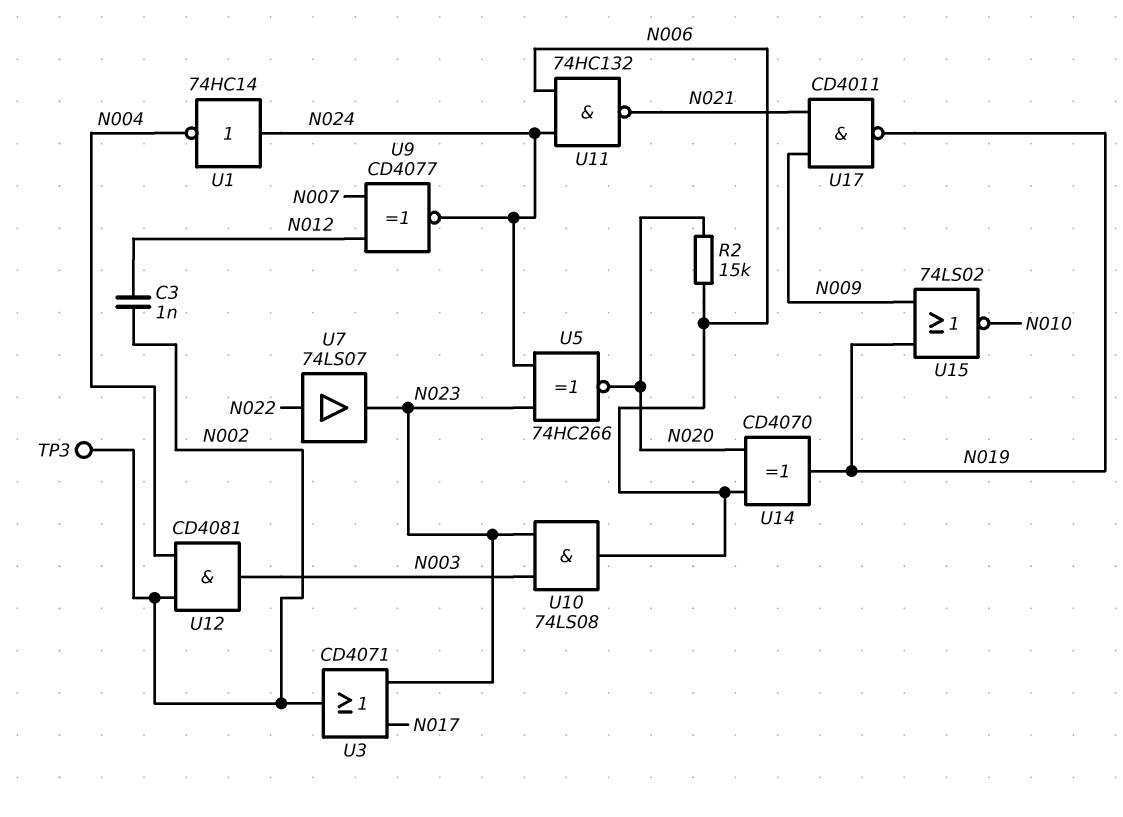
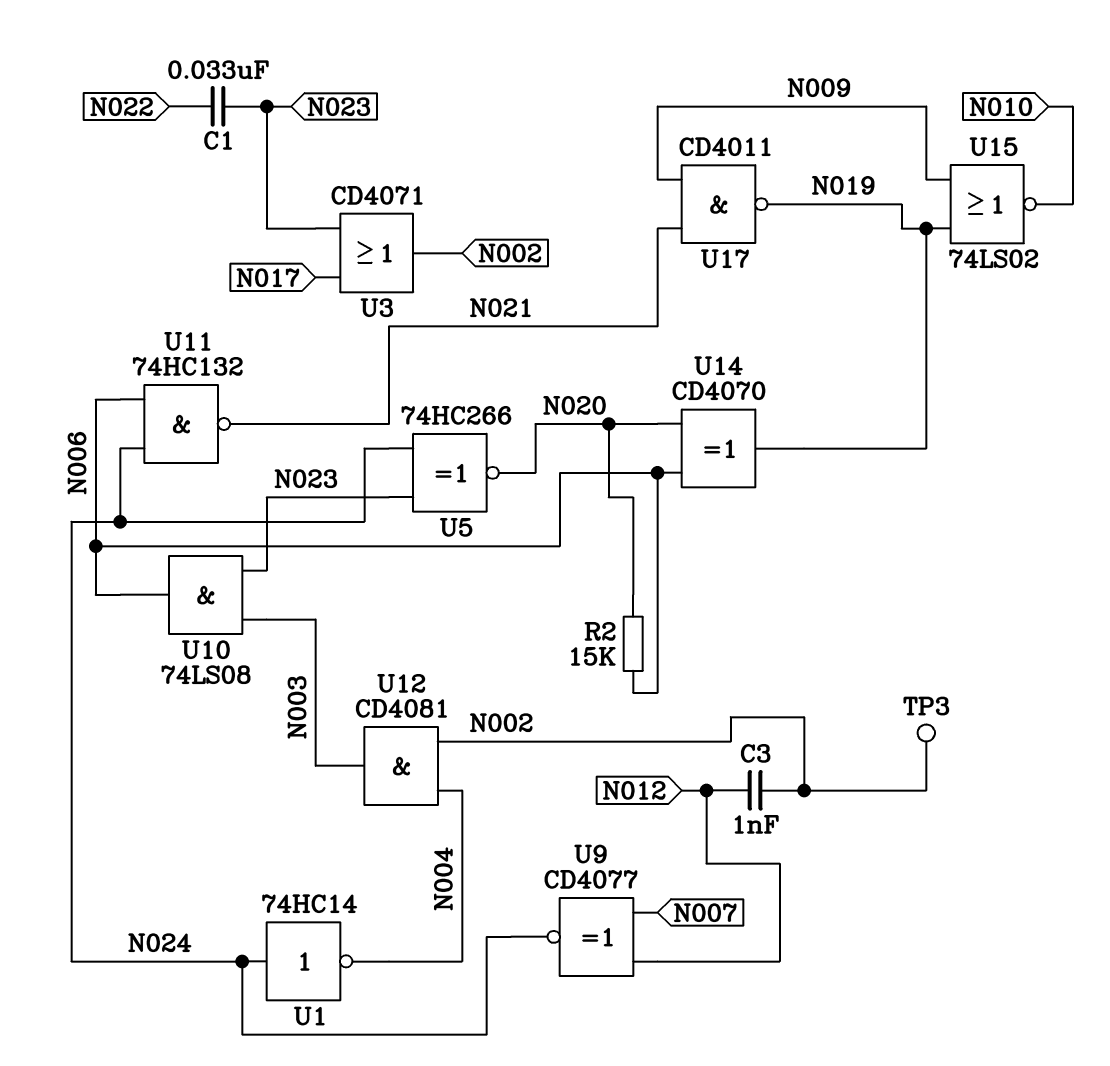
C1: none -> 33nF (N022, N023)
U7: buffer 74LS07 (in N022, out N023) -> none

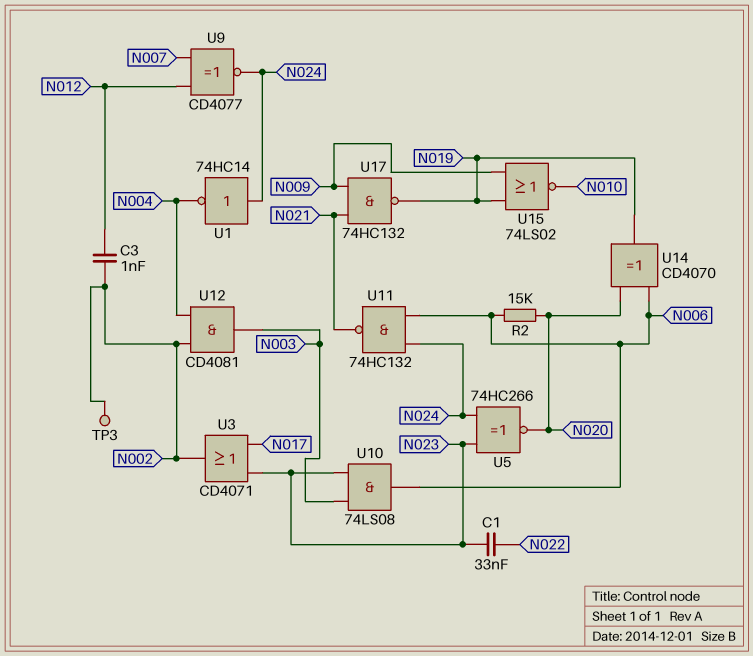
U17: NAND CD4011 (in N009, in N021, out N019) -> NAND 74HC132 (in N009, in N021, out N019)

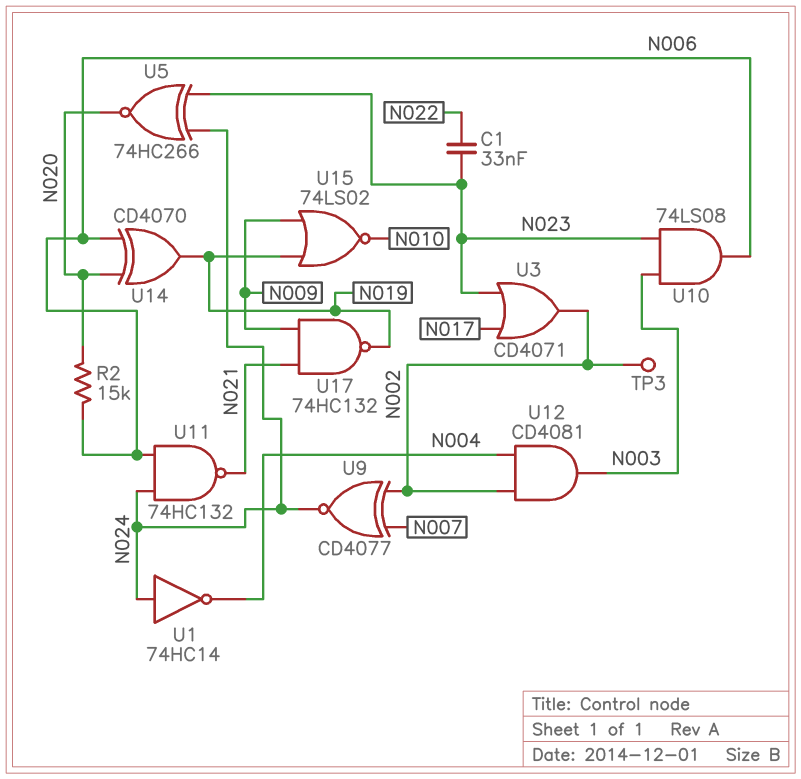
C3: 1nF (N002, N012) -> none
U9: XNOR CD4077 (in N007, in N012, out N024) -> XNOR CD4077 (in N002, in N007, out N024)

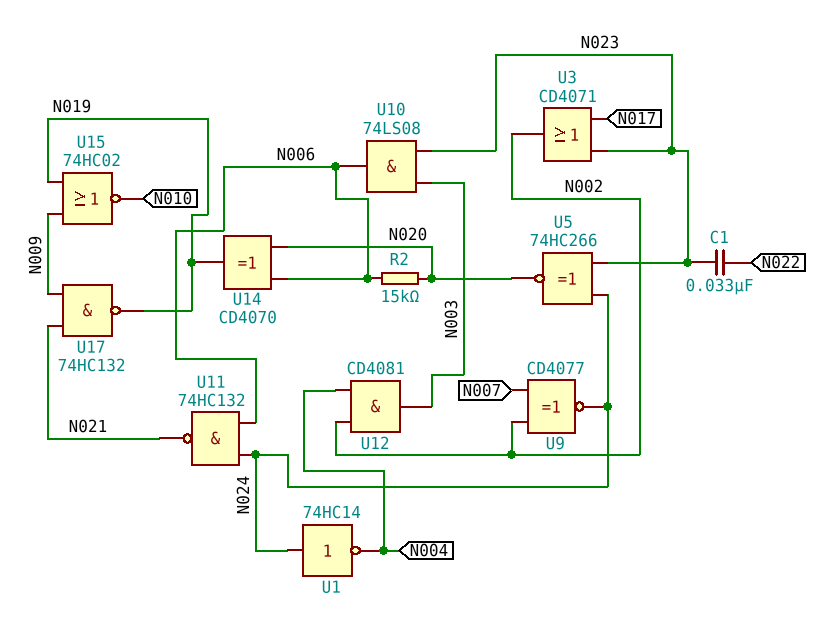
TP3: test point (N002) -> none
U15: NOR 74LS02 (in N009, in N019, out N010) -> NOR 74HC02 (in N009, in N019, out N010)

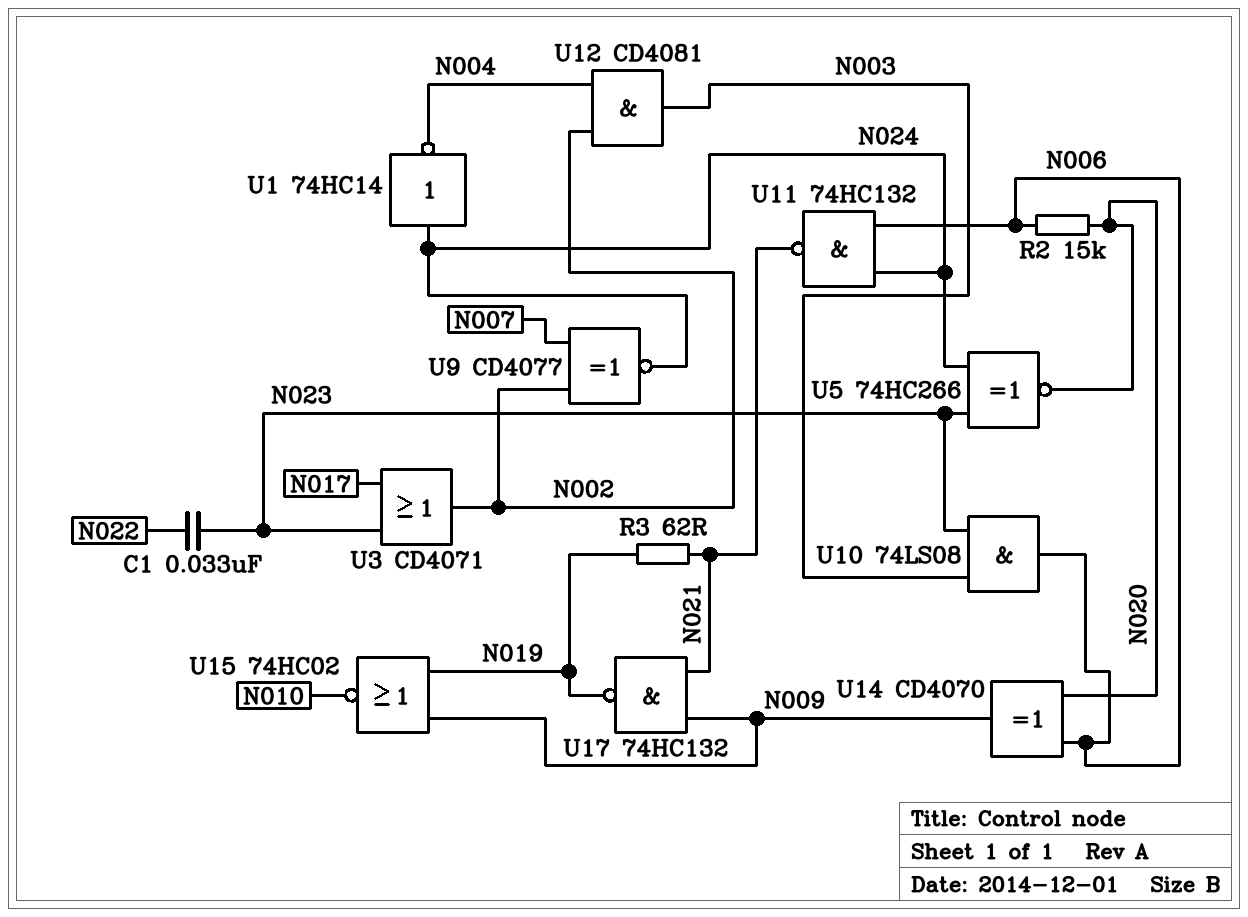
R3: none -> 62 (N019, N021)
U14: XOR CD4070 (in N006, in N020, out N019) -> XOR CD4070 (in N006, in N020, out N009)

